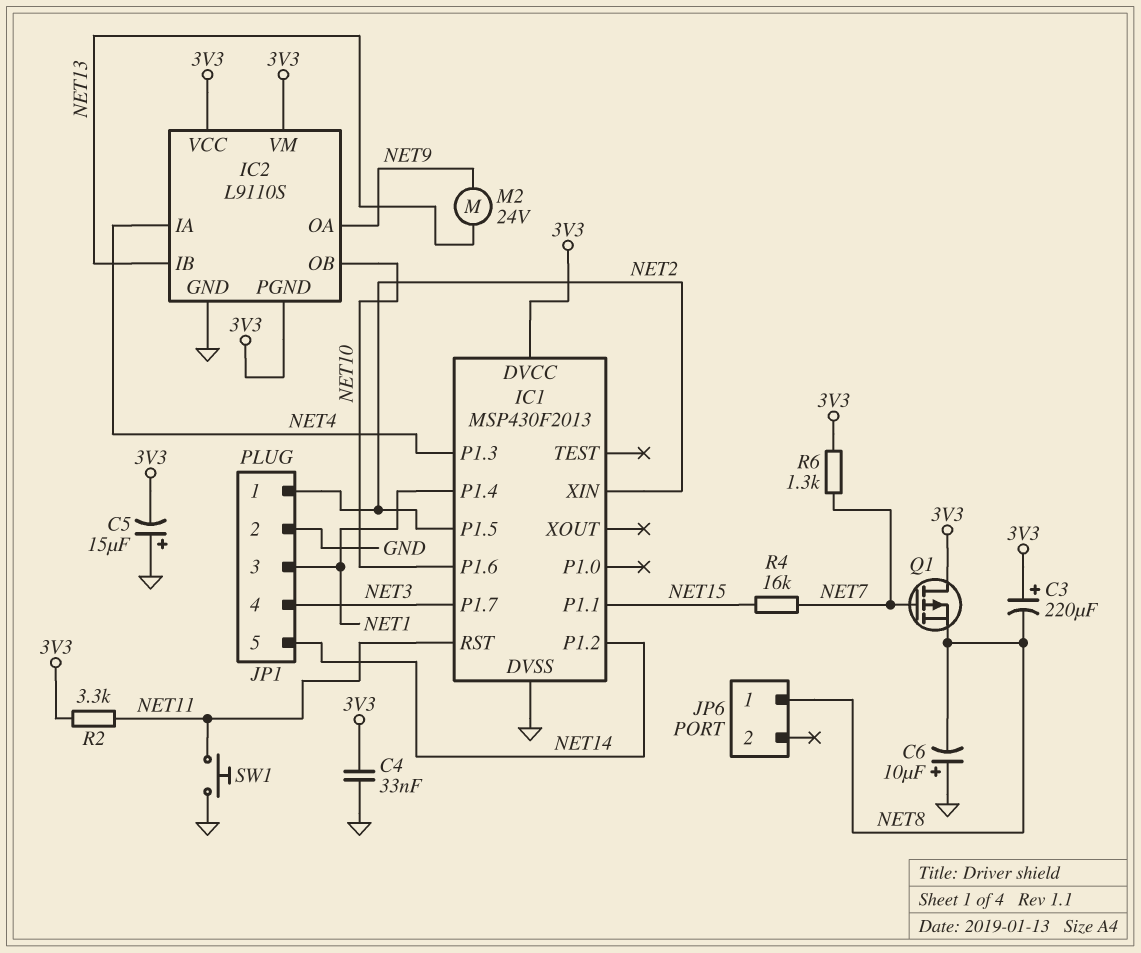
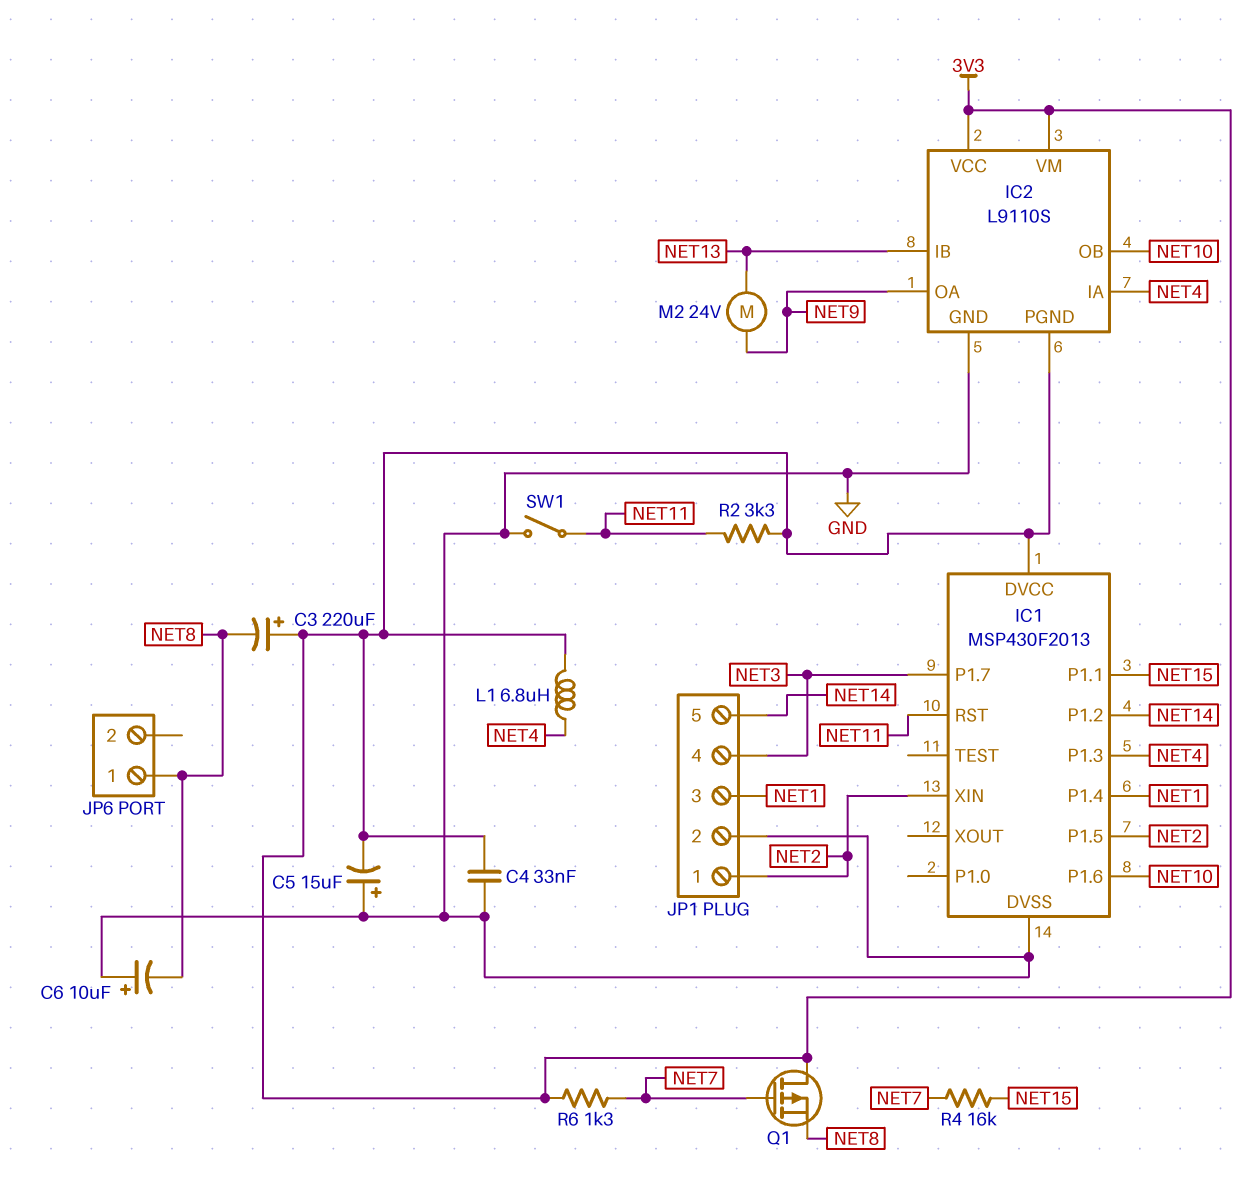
L1: none -> 6.8uH (3V3, NET4)
SW1: button (GND, NET11) -> switch (GND, NET11)

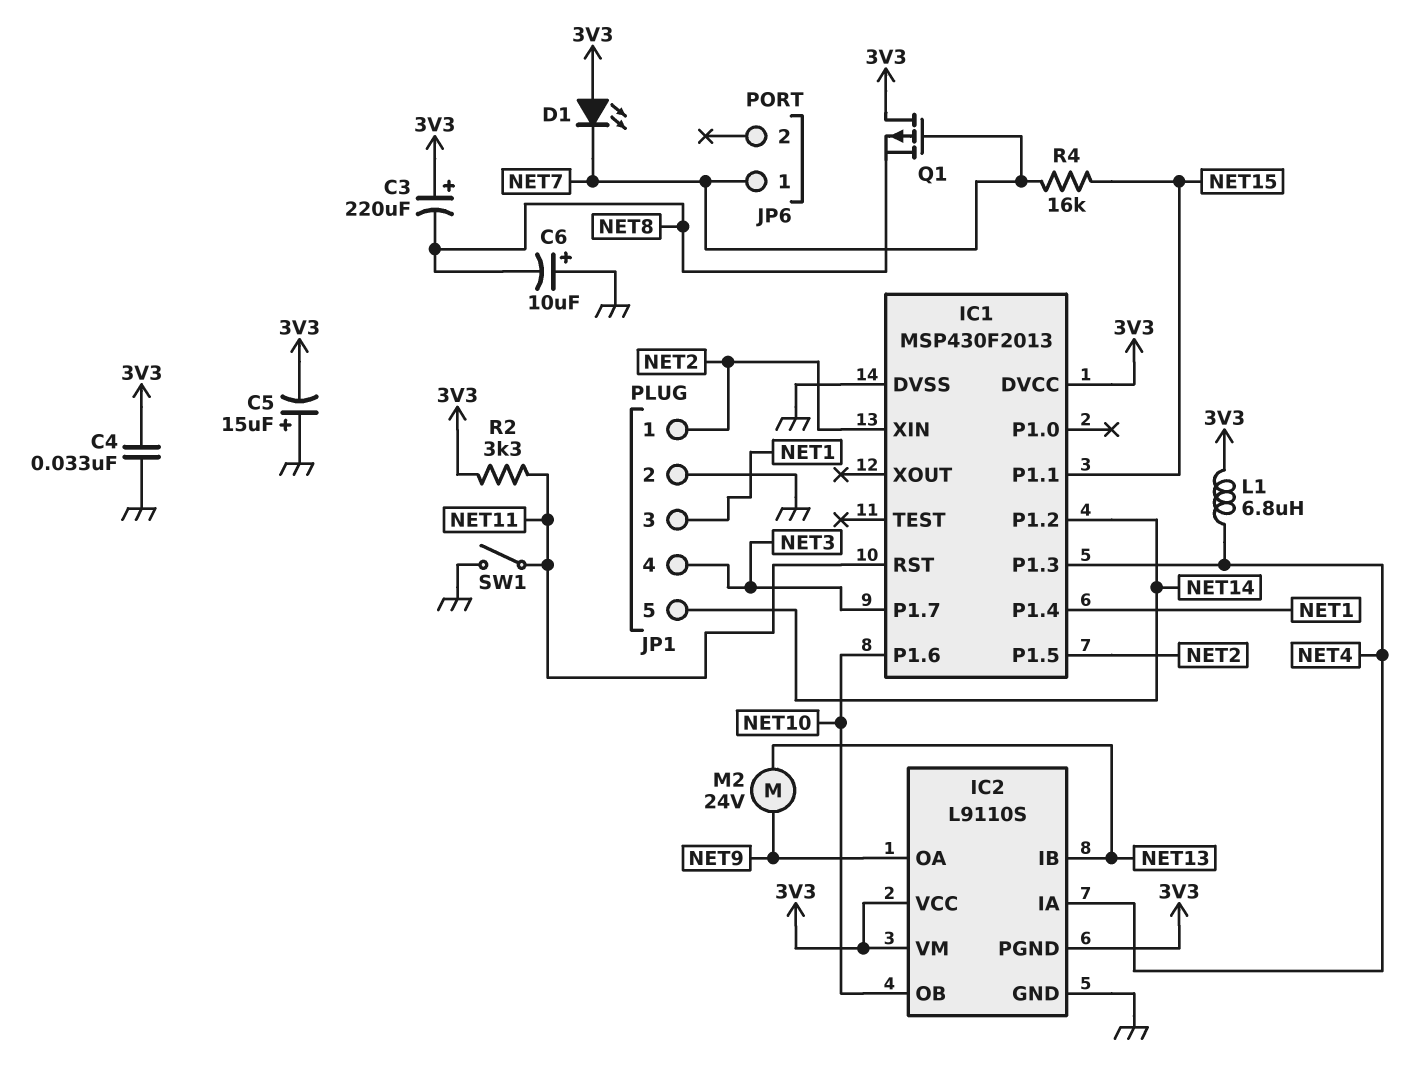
D1: none -> LED (A 3V3, K NET7)
JP6 pin 1: NET8 -> NET7
R6: 1.3k (3V3, NET7) -> none

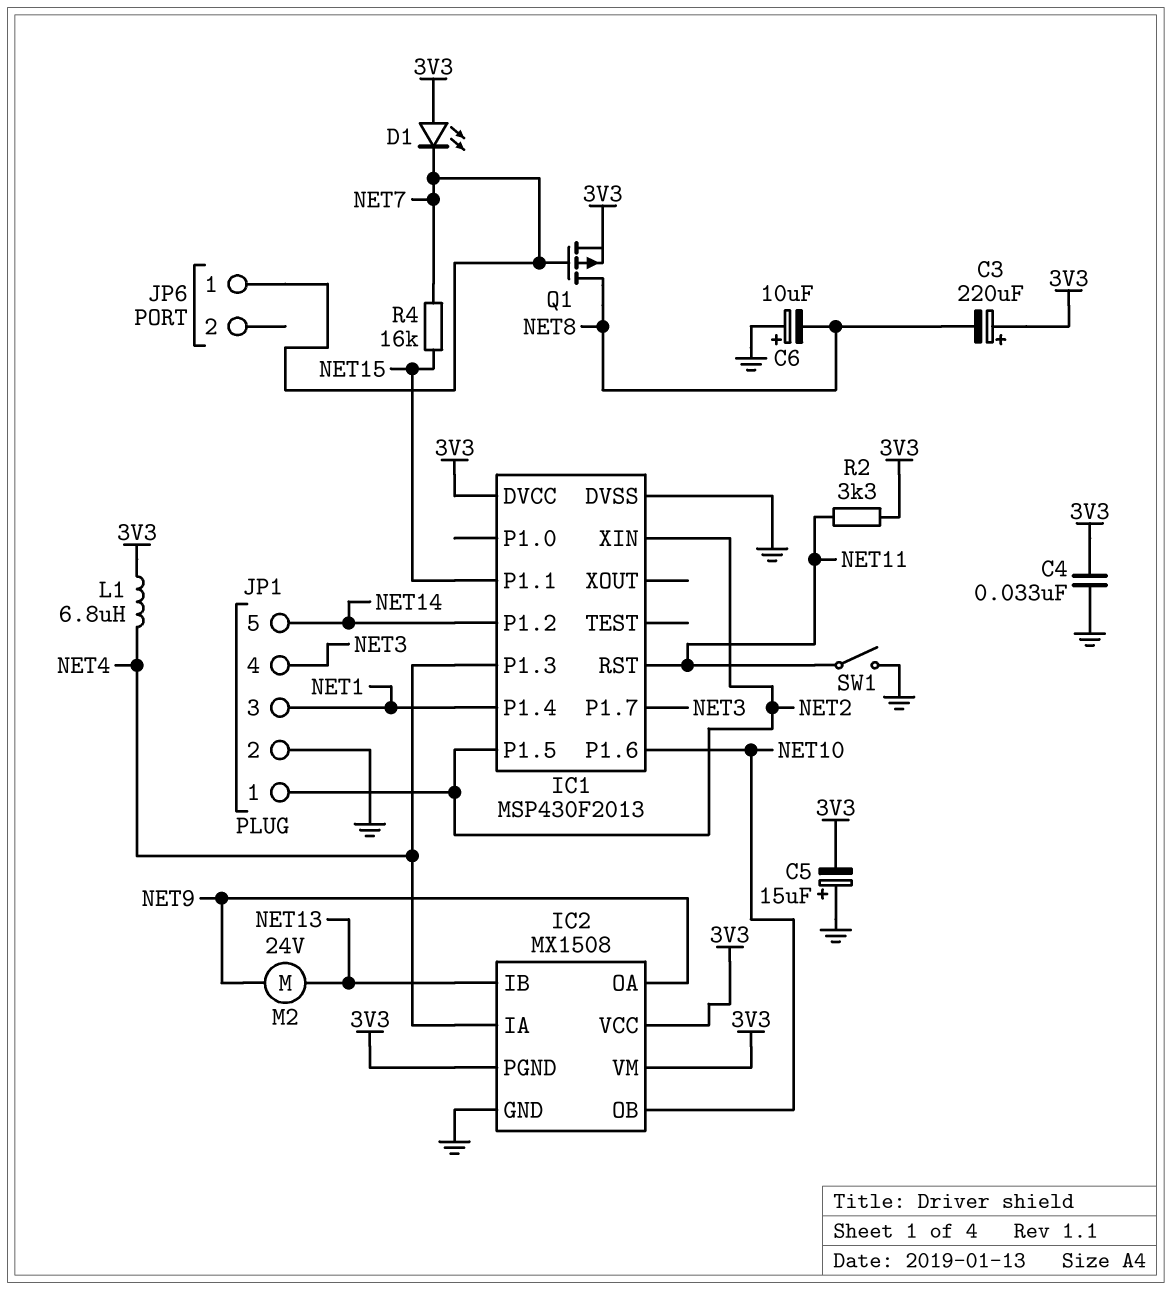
IC2: L9110S -> MX1508
Q1: PMOS (G NET7, D 3V3, S NET8) -> PMOS (G NET7, D NET8, S 3V3)

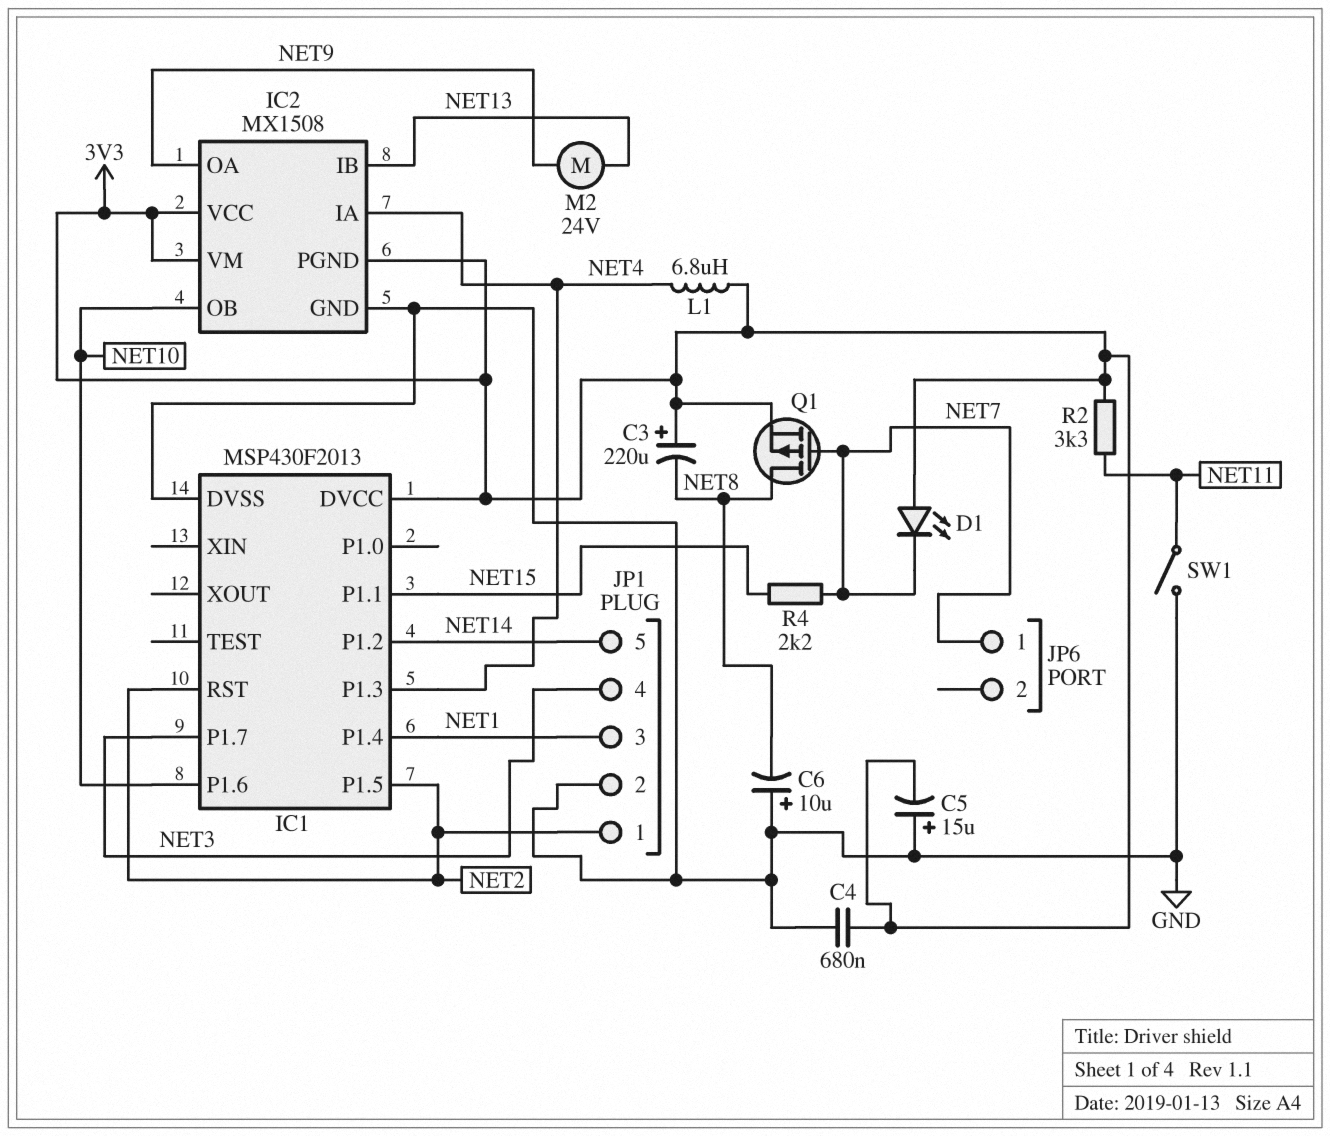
C4: 33nF (3V3, GND) -> 680nF (3V3, GND)
IC1 pin RST: NET11 -> NET2
IC1 pin XIN: NET2 -> none
R4: 16k (NET7, NET15) -> 2.2k (NET7, NET15)

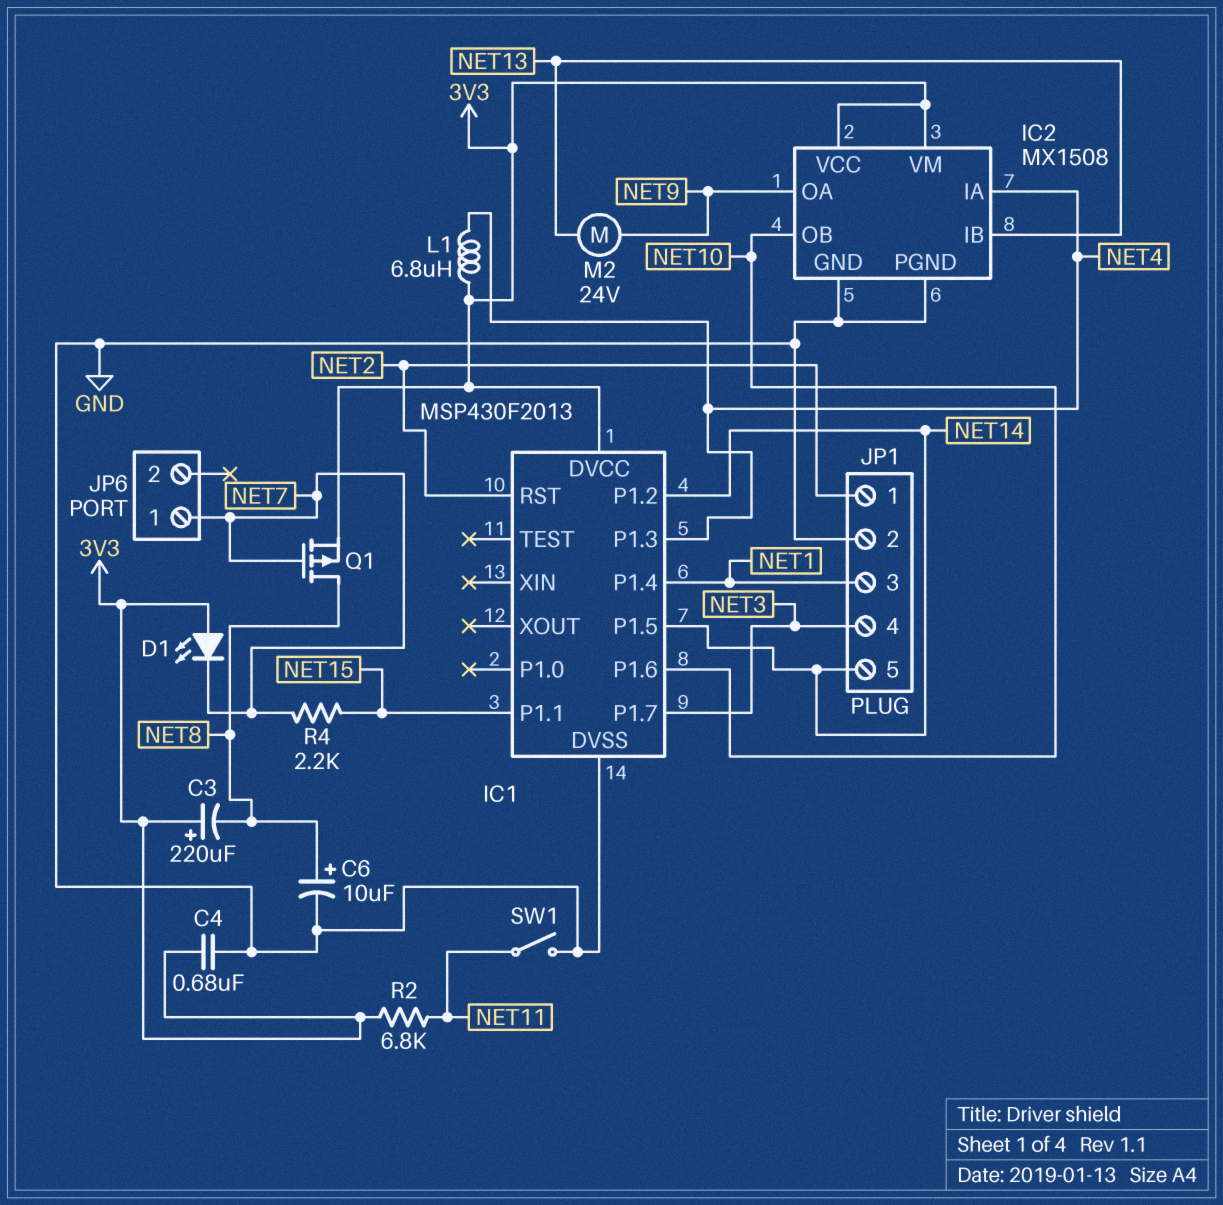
C5: 15uF (plus GND, minus 3V3) -> none
C6: 10uF (plus GND, minus NET8) -> 10uF (plus NET8, minus GND)
IC1 pin P1.5: NET2 -> NET14
IC2 pin PGND: 3V3 -> GND
R2: 3.3k (3V3, NET11) -> 6.8k (3V3, NET11)

